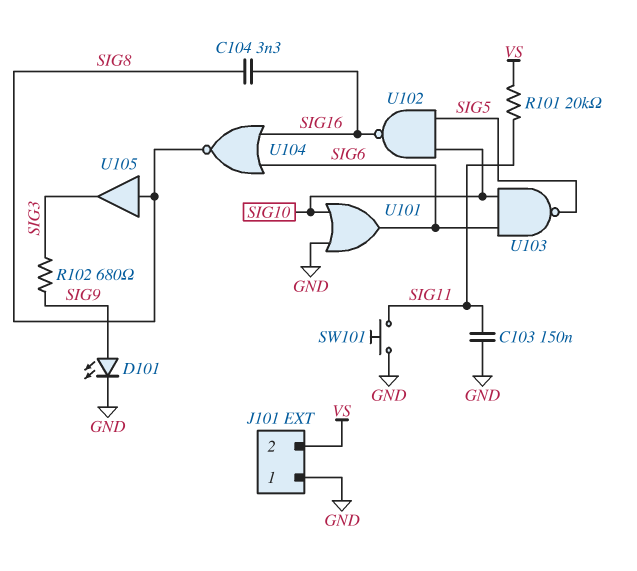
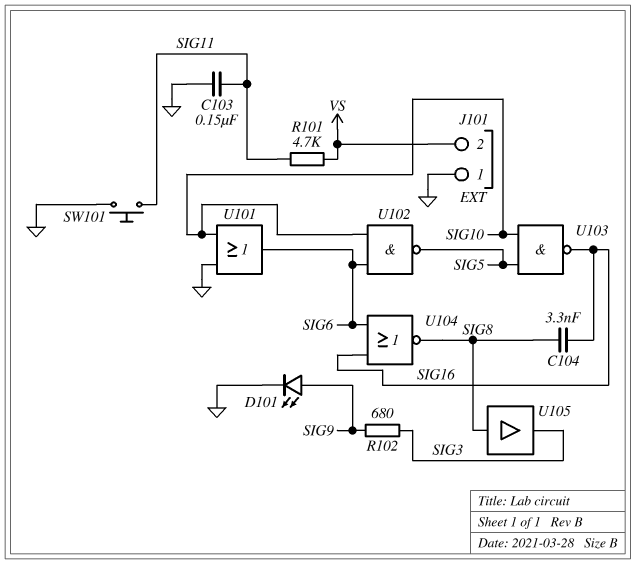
R101: 20k (SIG11, VS) -> 4.7k (SIG11, VS)
U102: NAND (in SIG5, in SIG10, out SIG16) -> NAND (in SIG6, in SIG10, out SIG5)
U103: NAND (in SIG6, in SIG10, out SIG5) -> NAND (in SIG5, in SIG10, out SIG16)

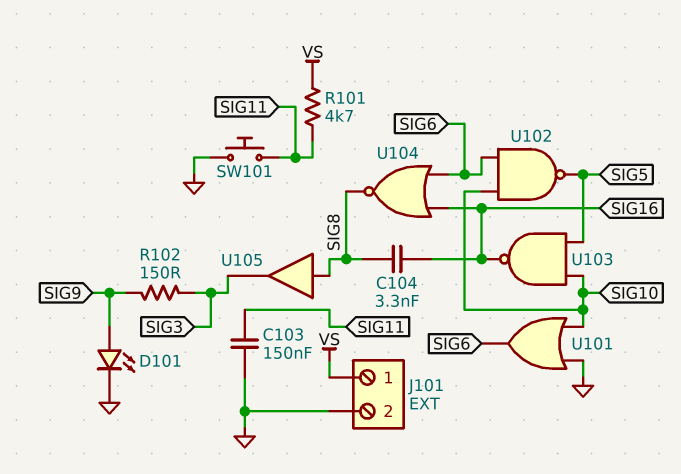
J101 pin 1: GND -> VS
J101 pin 2: VS -> GND
R102: 680 (SIG3, SIG9) -> 150 (SIG3, SIG9)

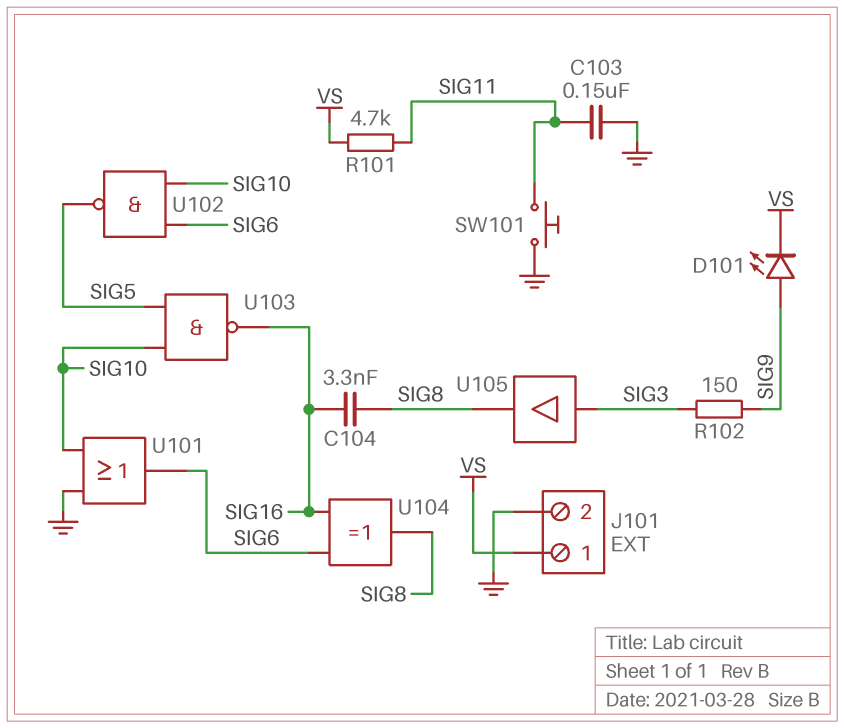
D101: LED (A SIG9, K GND) -> LED (A SIG9, K VS)
U104: NOR (in SIG6, in SIG16, out SIG8) -> XOR (in SIG6, in SIG16, out SIG8)
U105: buffer (in SIG8, out SIG3) -> buffer (in SIG3, out SIG8)

